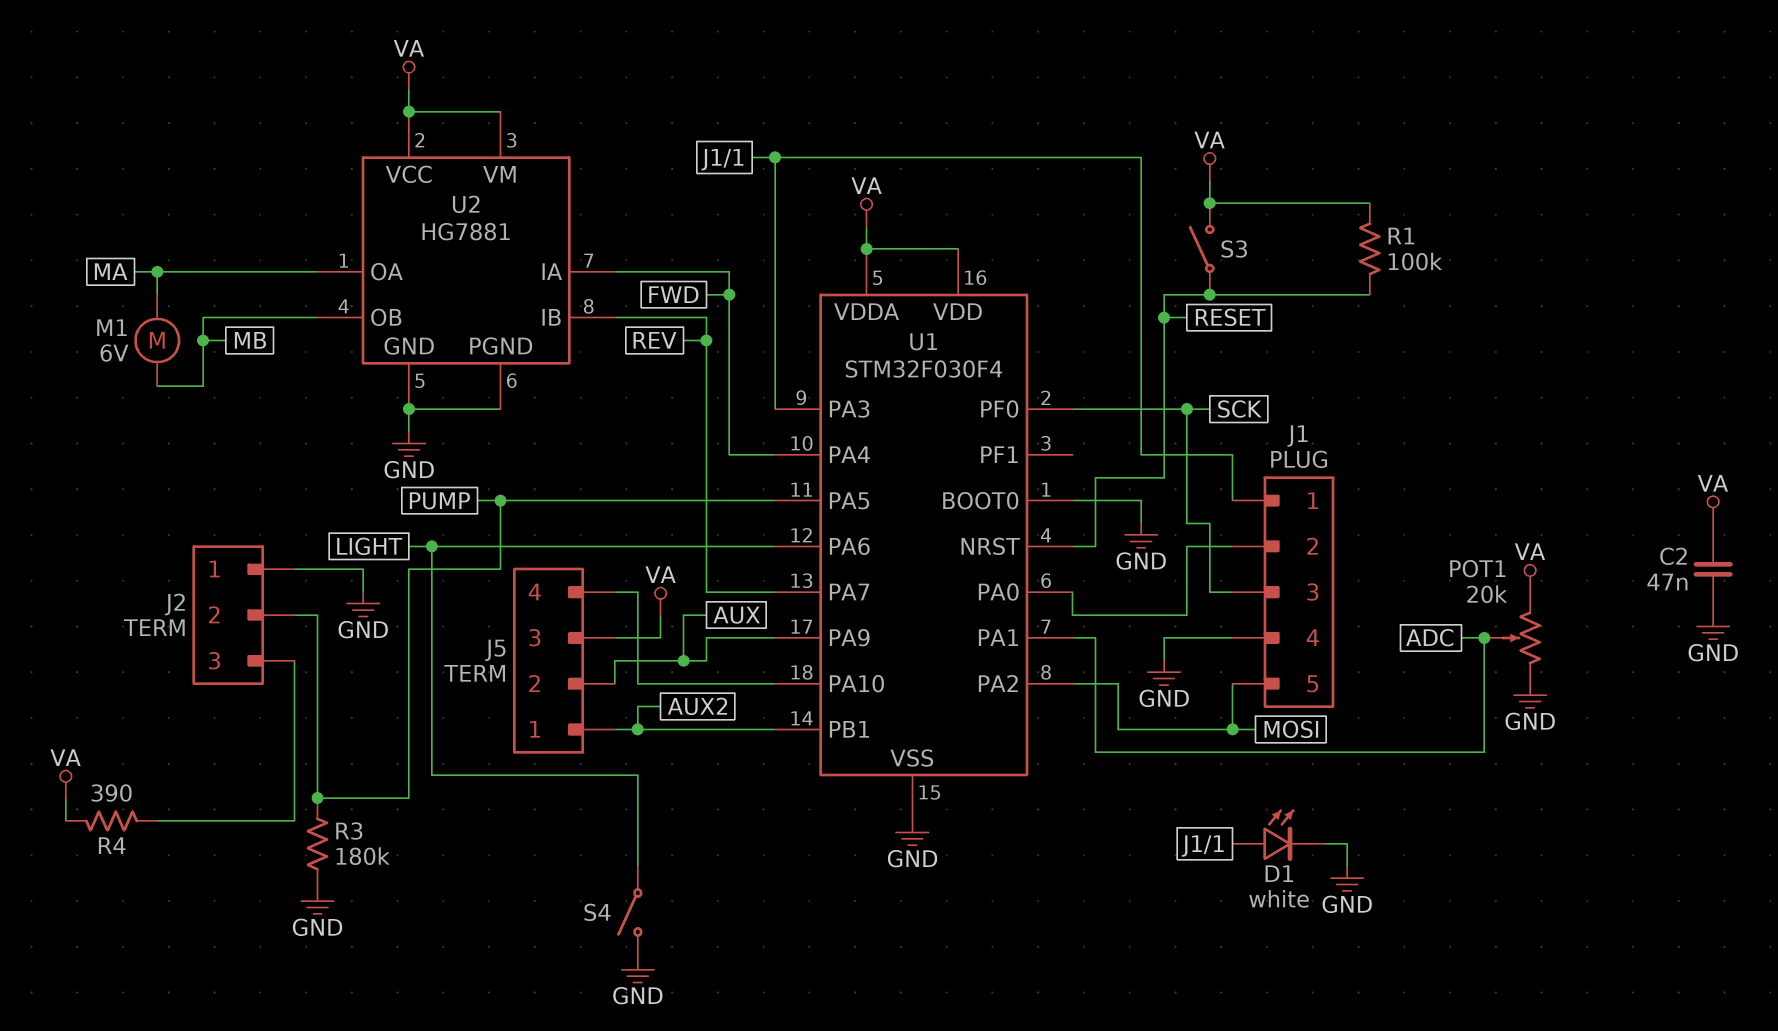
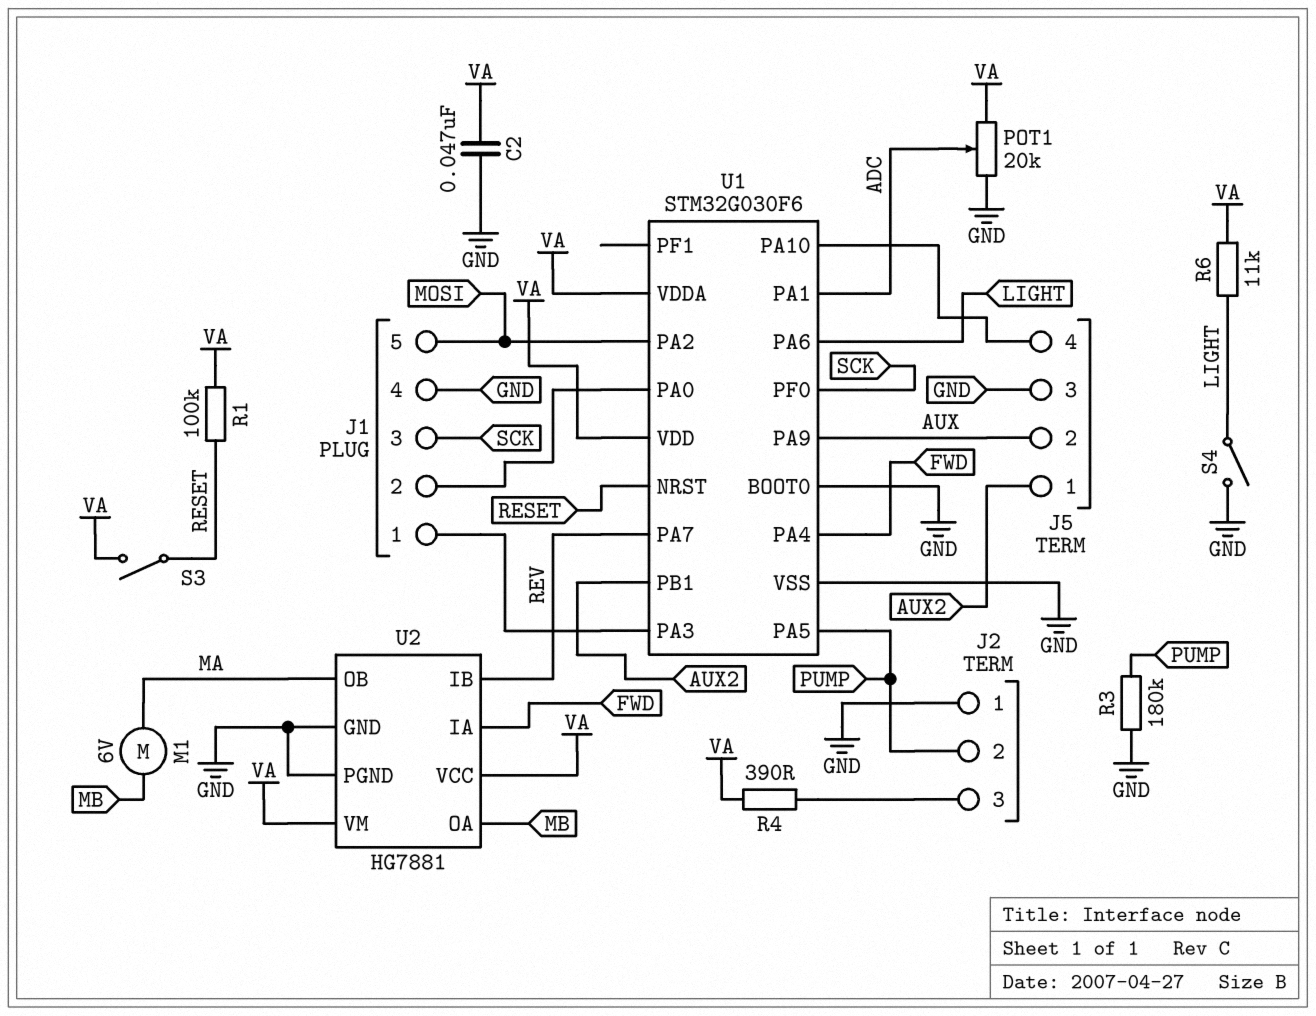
D1: LED white (A J1/1, K GND) -> none
J5 pin 3: VA -> GND
R6: none -> 11k (LIGHT, VA)
U1: STM32F030F4 -> STM32G030F6
U2 pin OA: MA -> MB
U2 pin OB: MB -> MA

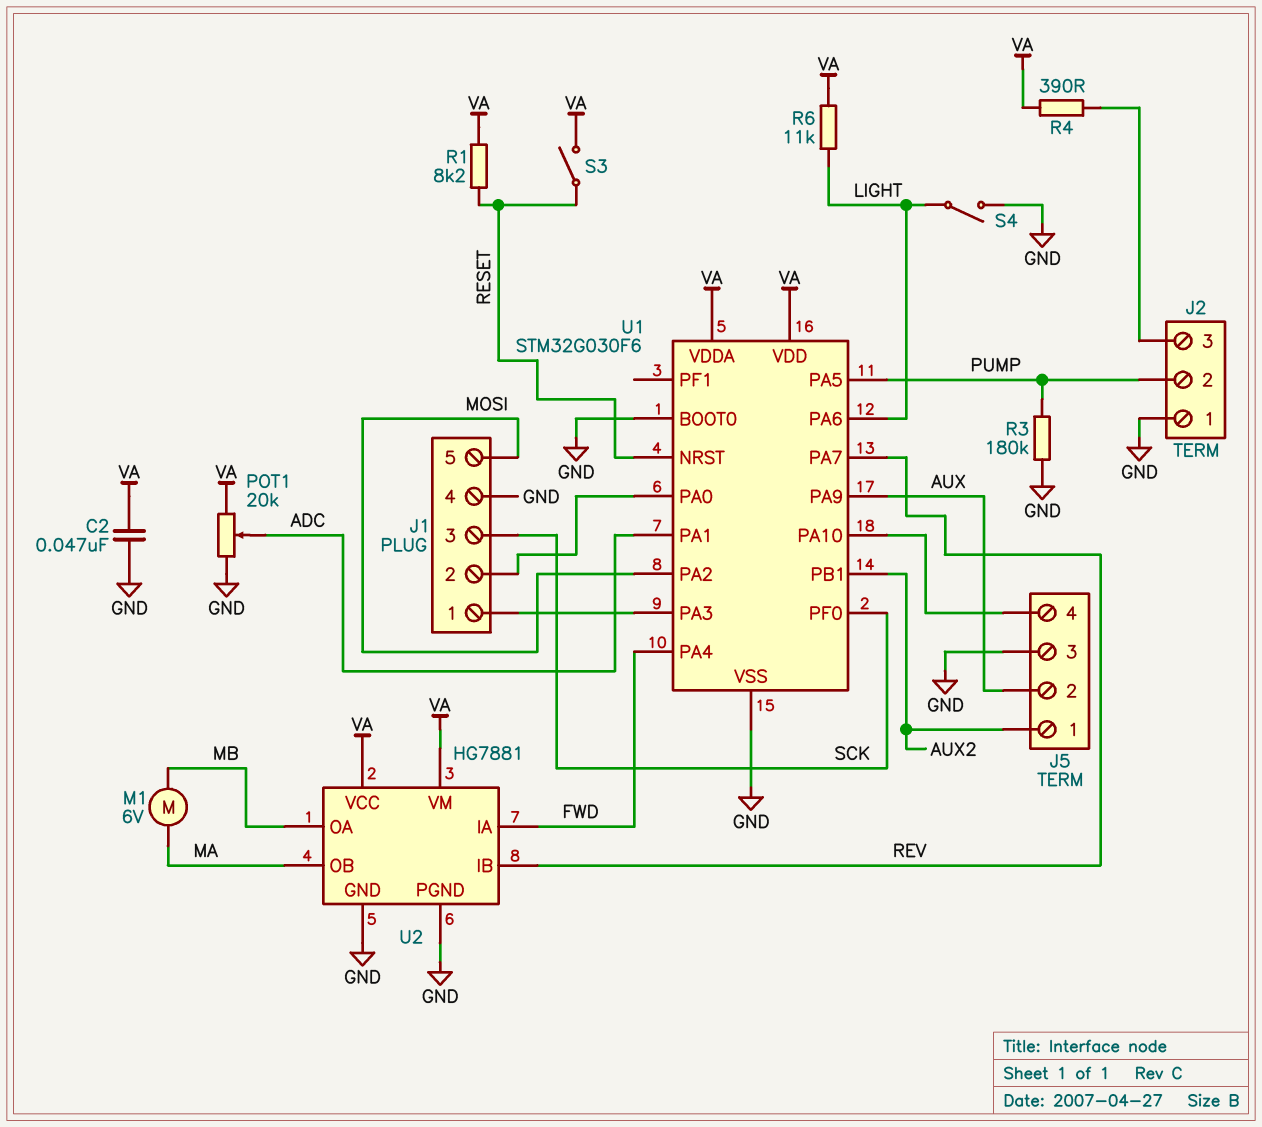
R1: 100k (RESET, VA) -> 8.2k (RESET, VA)

